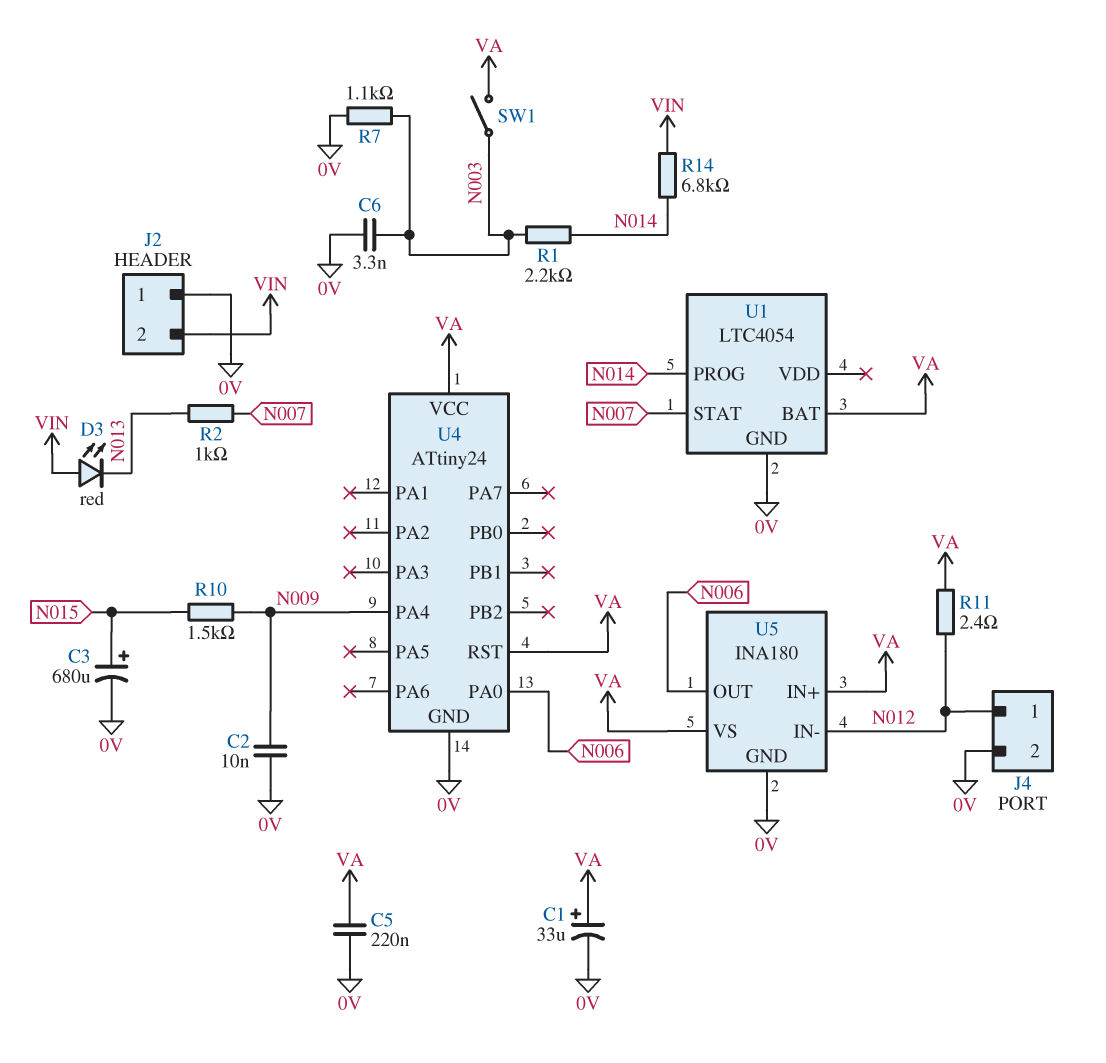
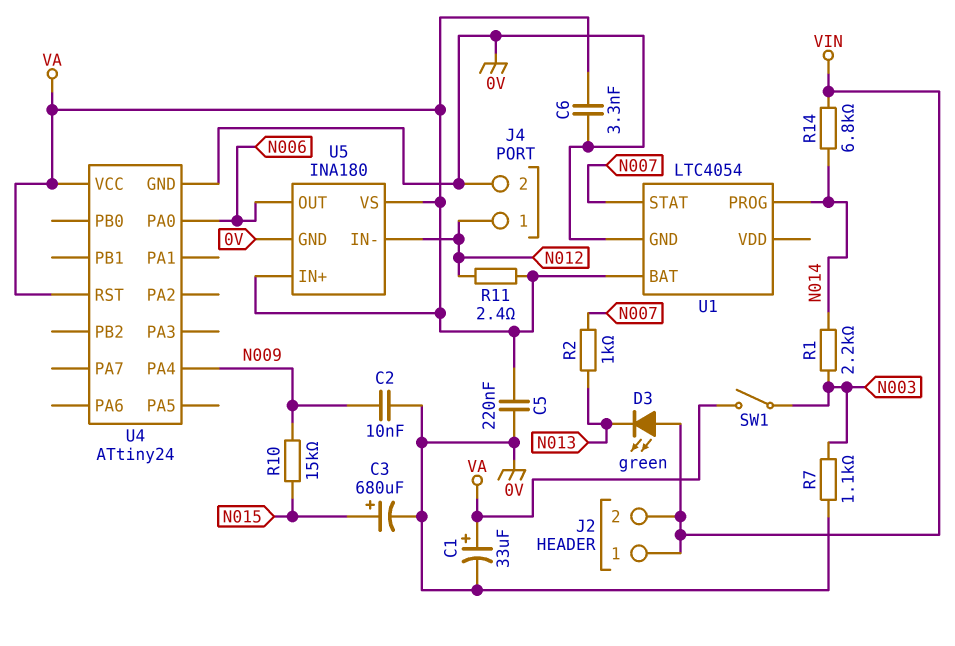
C6: 3.3nF (0V, N003) -> 3.3nF (0V, VA)
D3: LED red (A VIN, K N013) -> LED green (A VIN, K N013)
J2 pin 1: 0V -> VIN
R10: 1.5k (N009, N015) -> 15k (N009, N015)

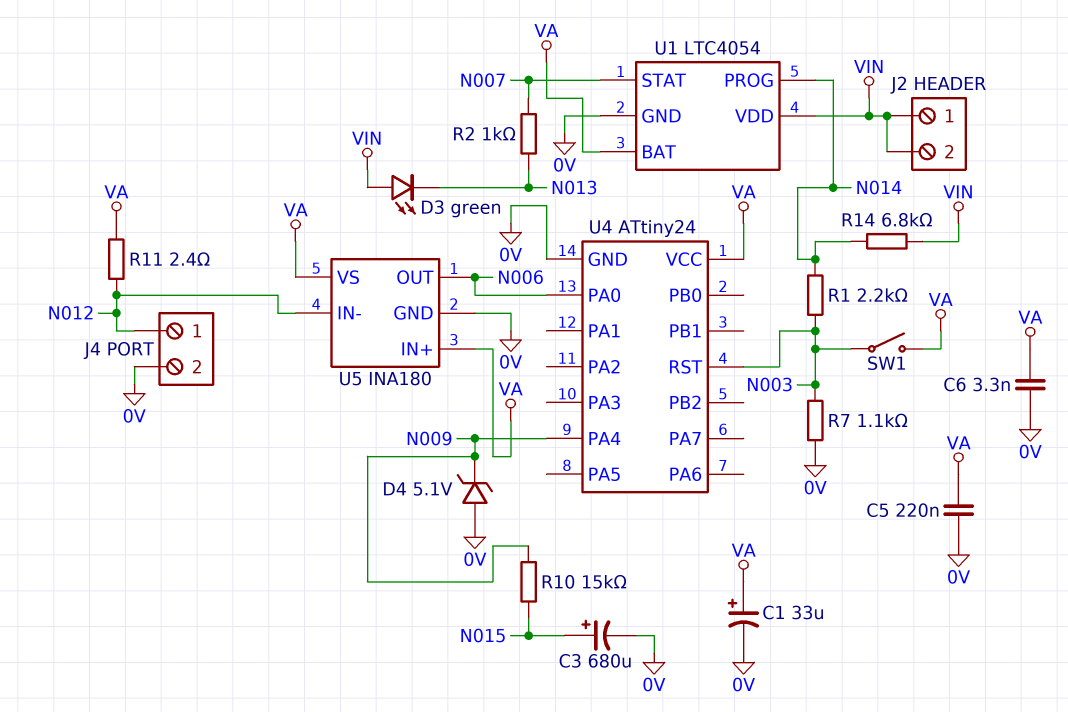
C2: 10nF (0V, N009) -> none
D4: none -> zener 5.1V (A 0V, K N009)
U1 pin VDD: none -> VIN
U4 pin RST: VA -> N003

